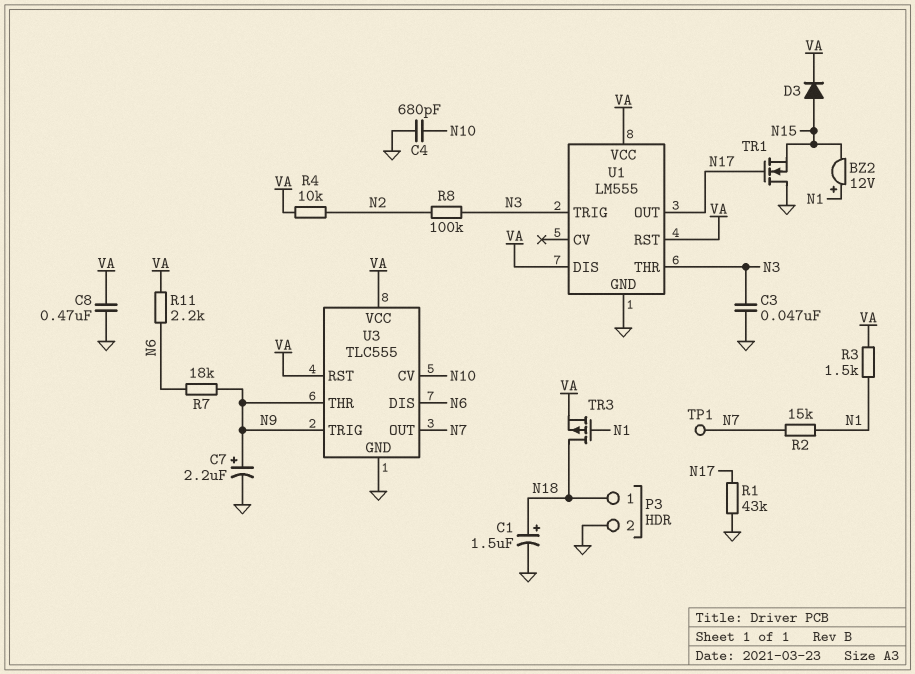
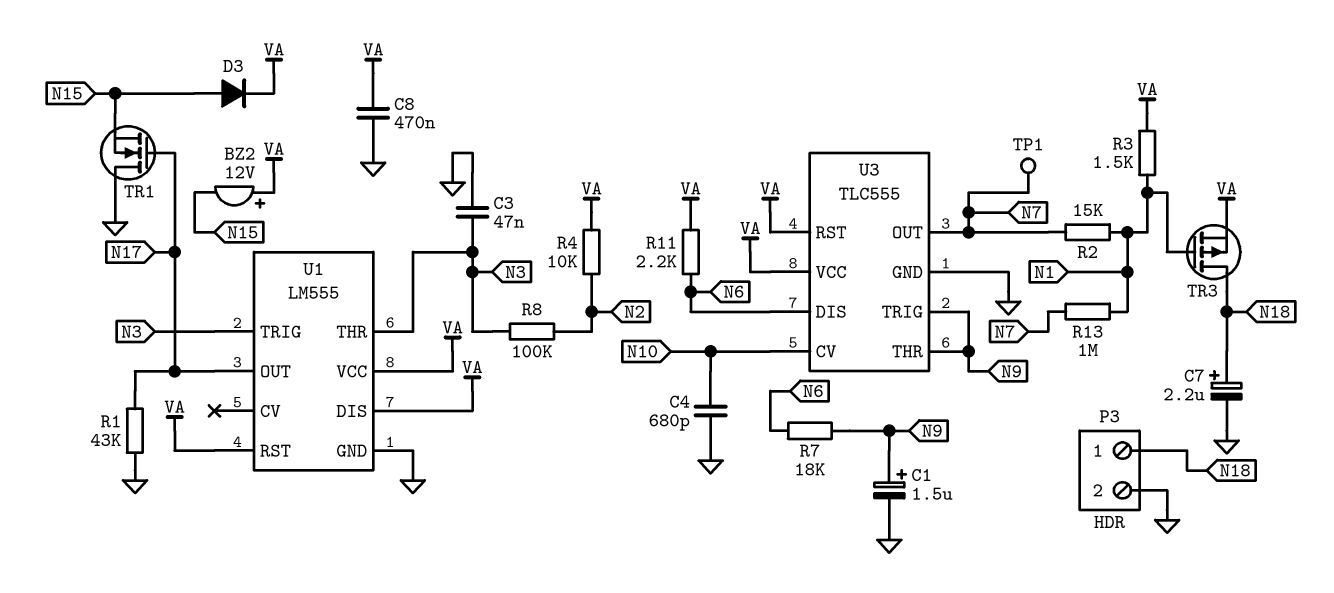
BZ2: buzzer 12V (plus N1, minus N15) -> buzzer 12V (plus VA, minus N15)
C1: 1.5uF (plus N18, minus GND) -> 1.5uF (plus N9, minus GND)
C7: 2.2uF (plus N9, minus GND) -> 2.2uF (plus N18, minus GND)
R13: none -> 1M (N1, N7)

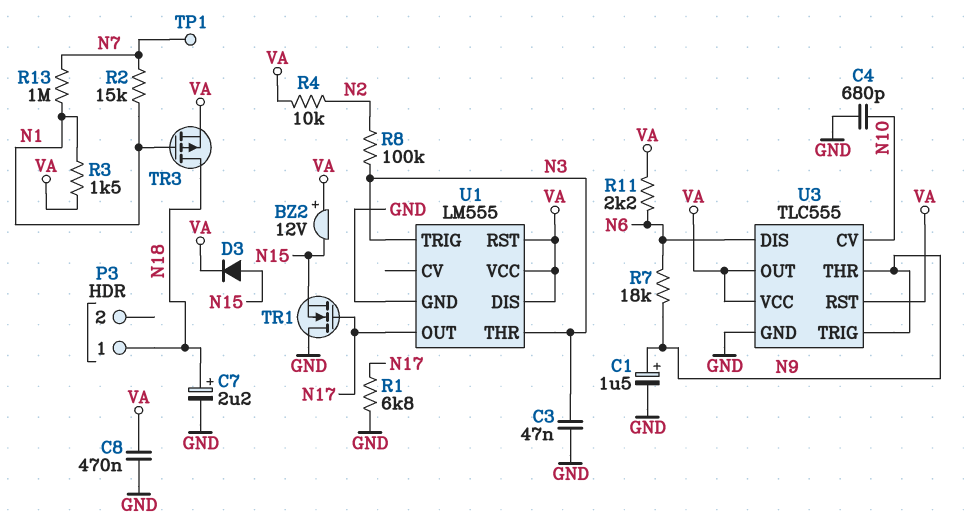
P3 pin 2: GND -> none
R1: 43k (GND, N17) -> 6.8k (GND, N17)
U3 pin OUT: N7 -> VA

